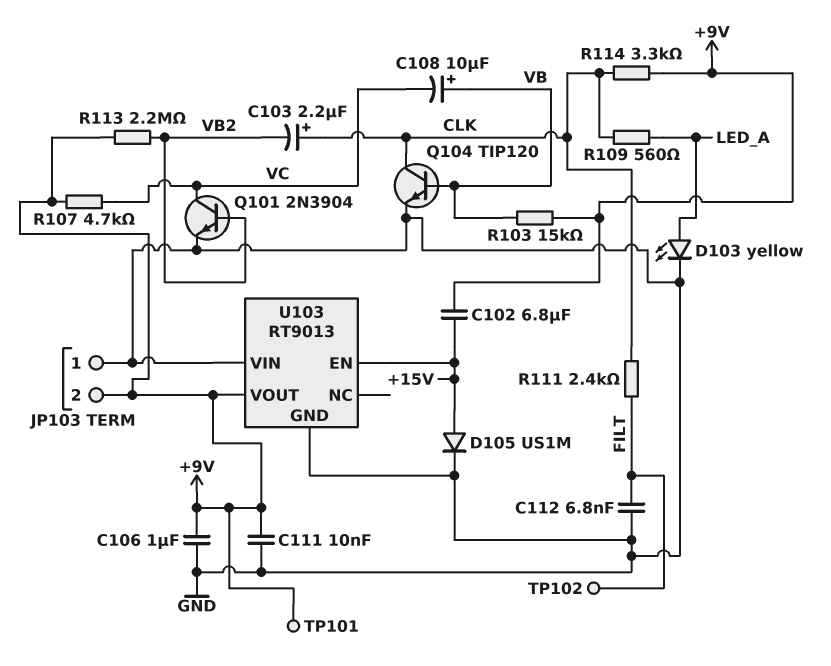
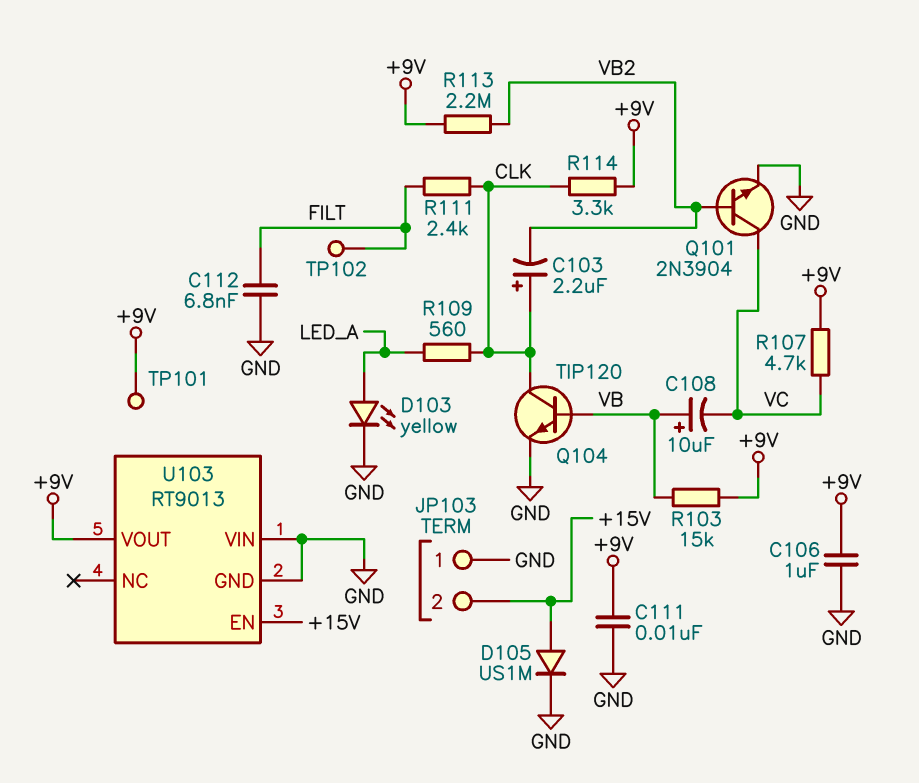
C102: 6.8uF (+9V, +15V) -> none
JP103 pin 2: +9V -> +15V

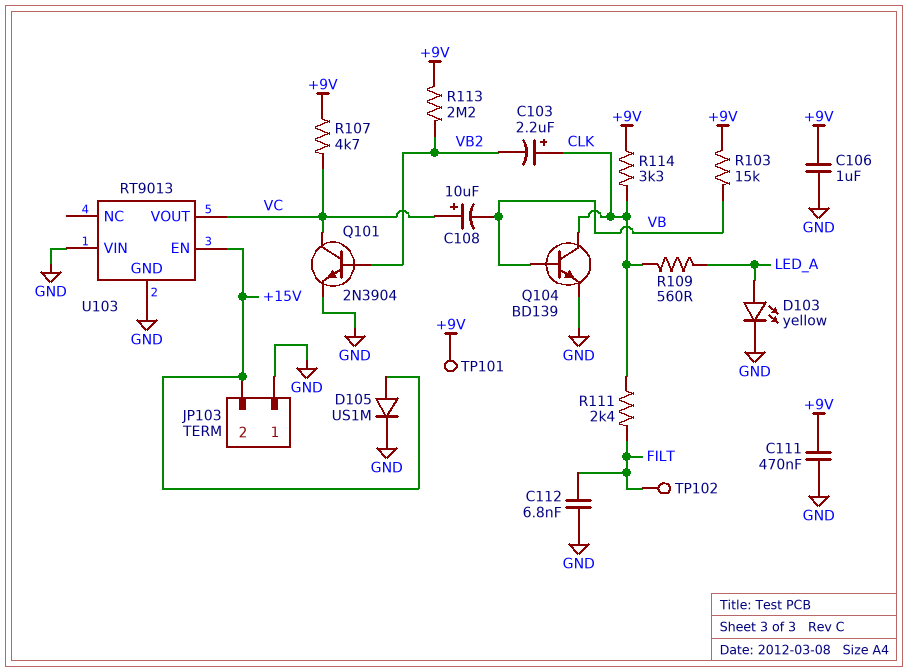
C108: 10uF (plus VB, minus VC) -> 10uF (plus VC, minus VB)
C111: 10nF (+9V, GND) -> 470nF (+9V, GND)
Q104: NPN TIP120 (B VB, C CLK, E GND) -> NPN BD139 (B VB, C CLK, E GND)
U103 pin VOUT: +9V -> VC

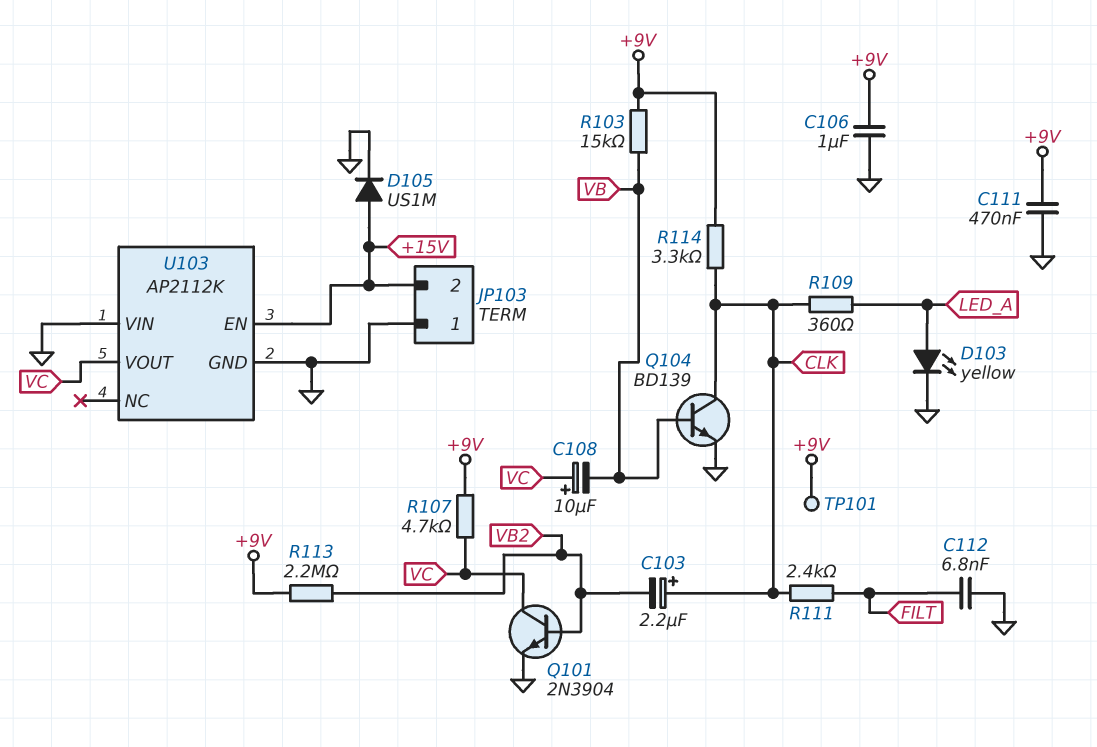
R109: 560 (CLK, LED_A) -> 360 (CLK, LED_A)
TP102: test point (FILT) -> none
U103: RT9013 -> AP2112K

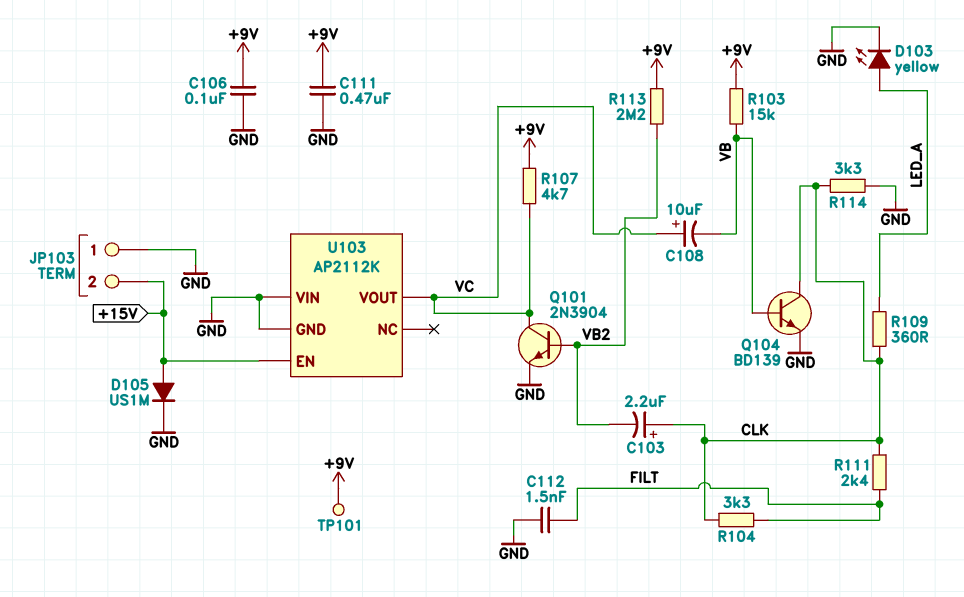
C106: 1uF (+9V, GND) -> 100nF (+9V, GND)
C112: 6.8nF (FILT, GND) -> 1.5nF (FILT, GND)
R104: none -> 3.3k (CLK, FILT)
R114: 3.3k (+9V, CLK) -> 3.3k (CLK, GND)

